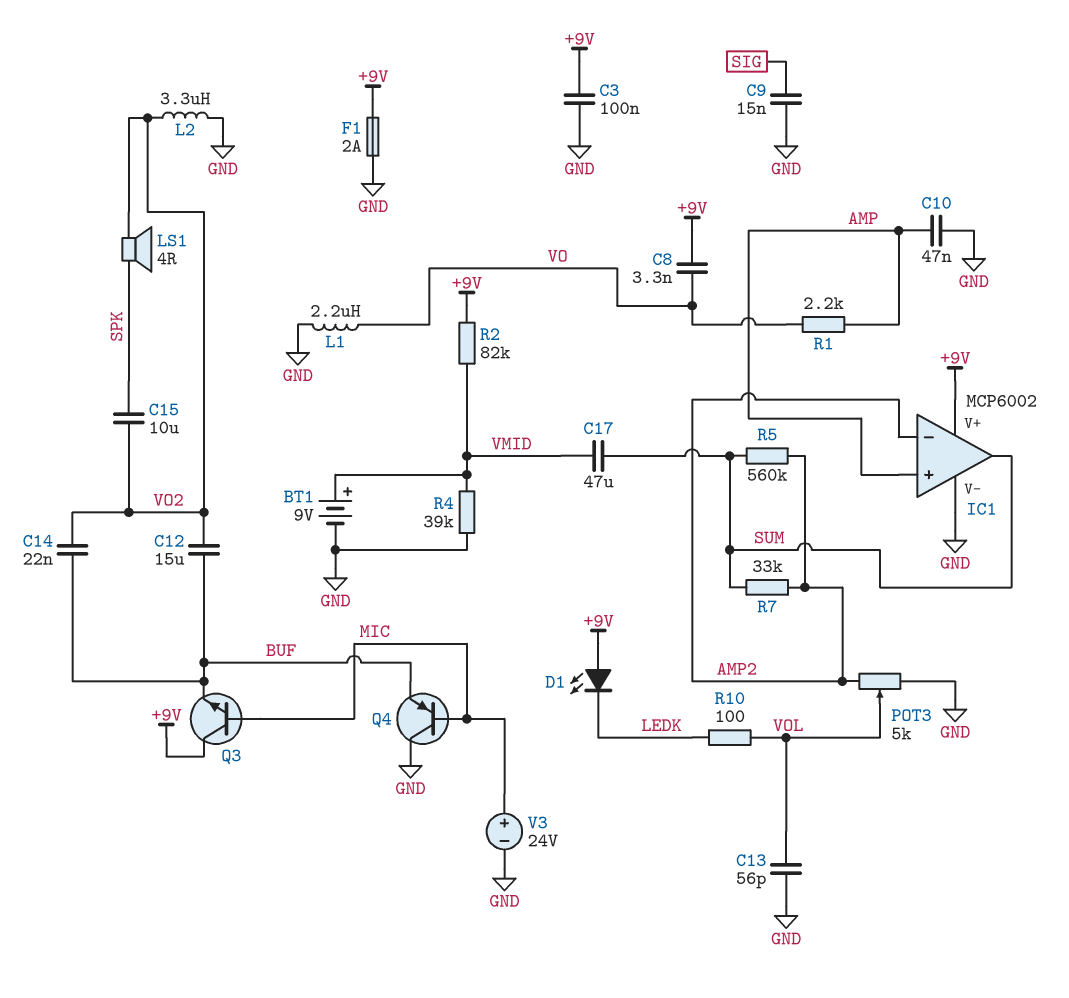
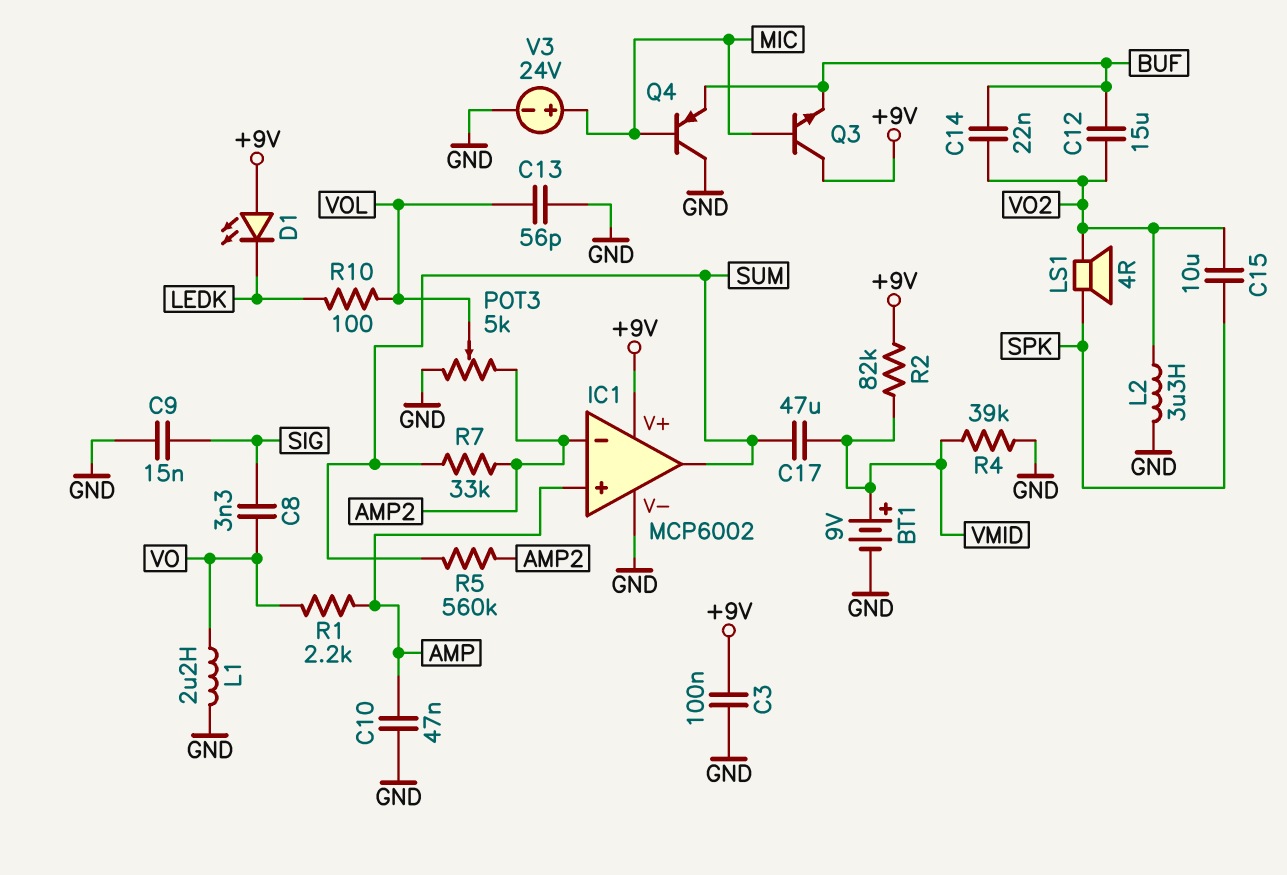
C8: 3.3nF (+9V, VO) -> 3.3nF (SIG, VO)
F1: 2A (+9V, GND) -> none

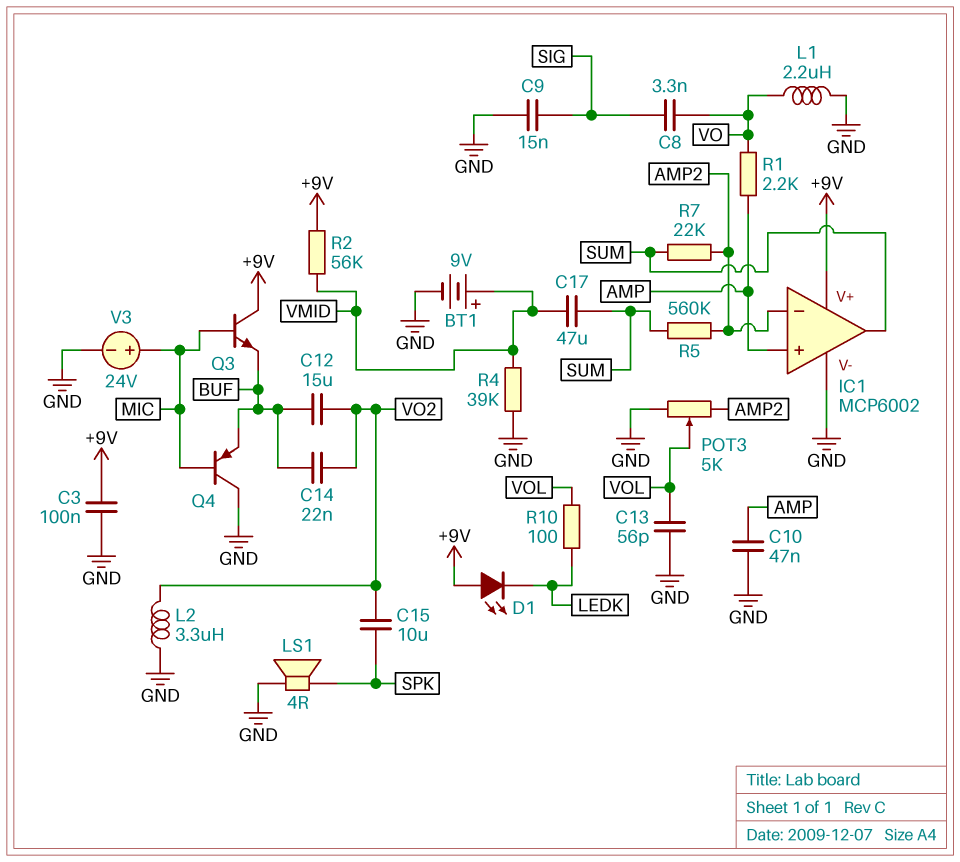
LS1: speaker 4R (SPK, VO2) -> speaker 4R (GND, SPK)
R2: 82k (+9V, VMID) -> 56k (+9V, VMID)
R7: 33k (AMP2, SUM) -> 22k (AMP2, SUM)

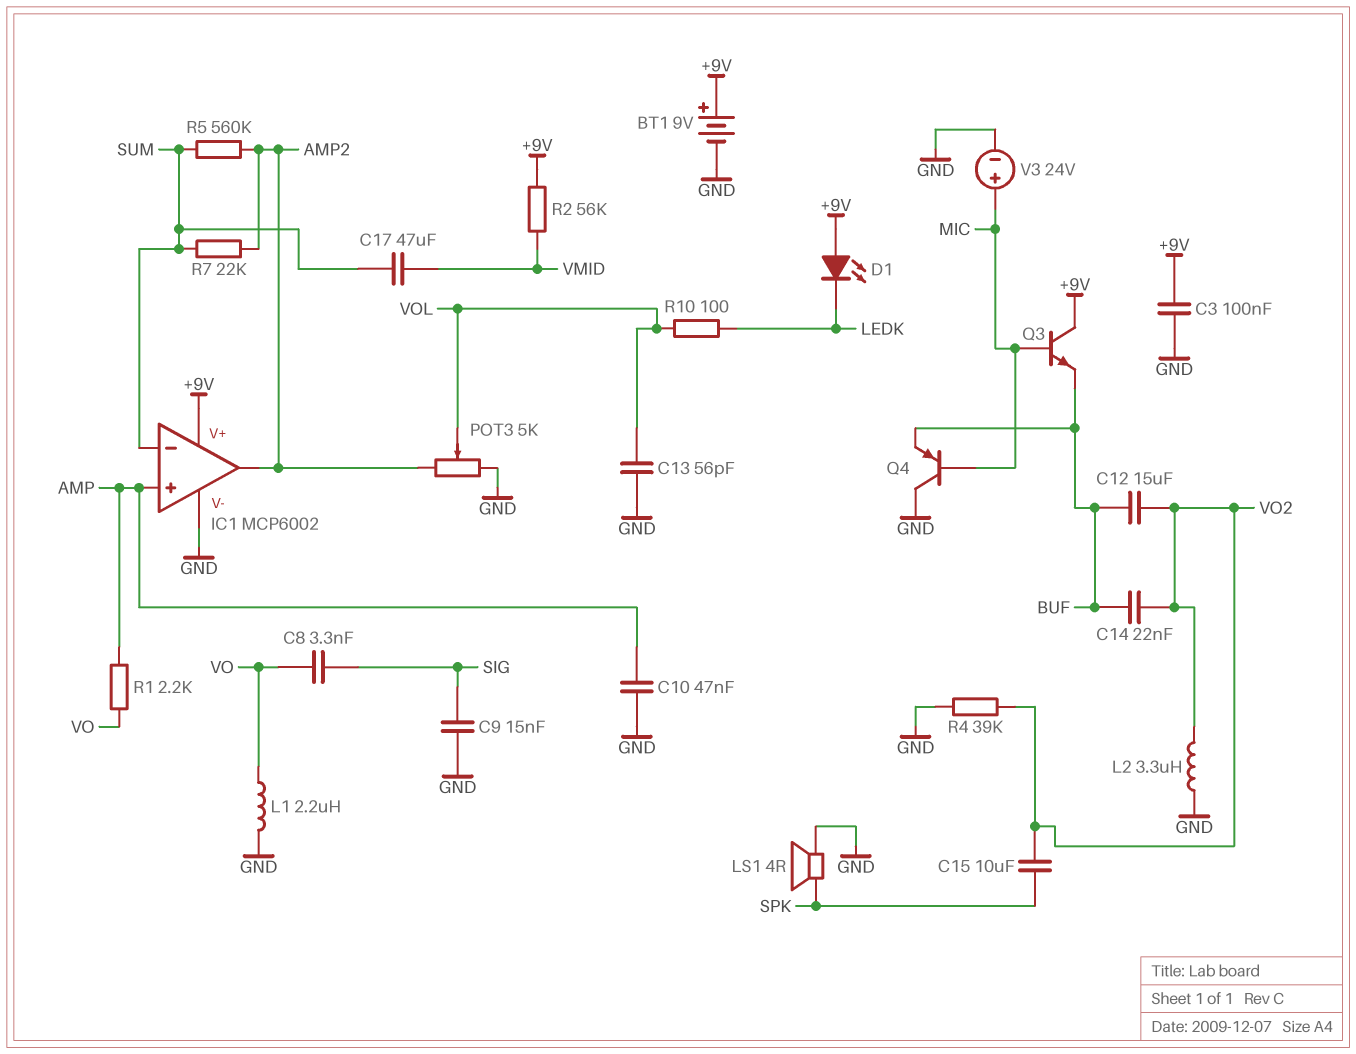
BT1: 9V (plus VMID, minus GND) -> 9V (plus +9V, minus GND)
IC1 pin in-: AMP2 -> SUM
IC1 pin out: SUM -> AMP2
R4: 39k (GND, VMID) -> 39k (GND, VO2)

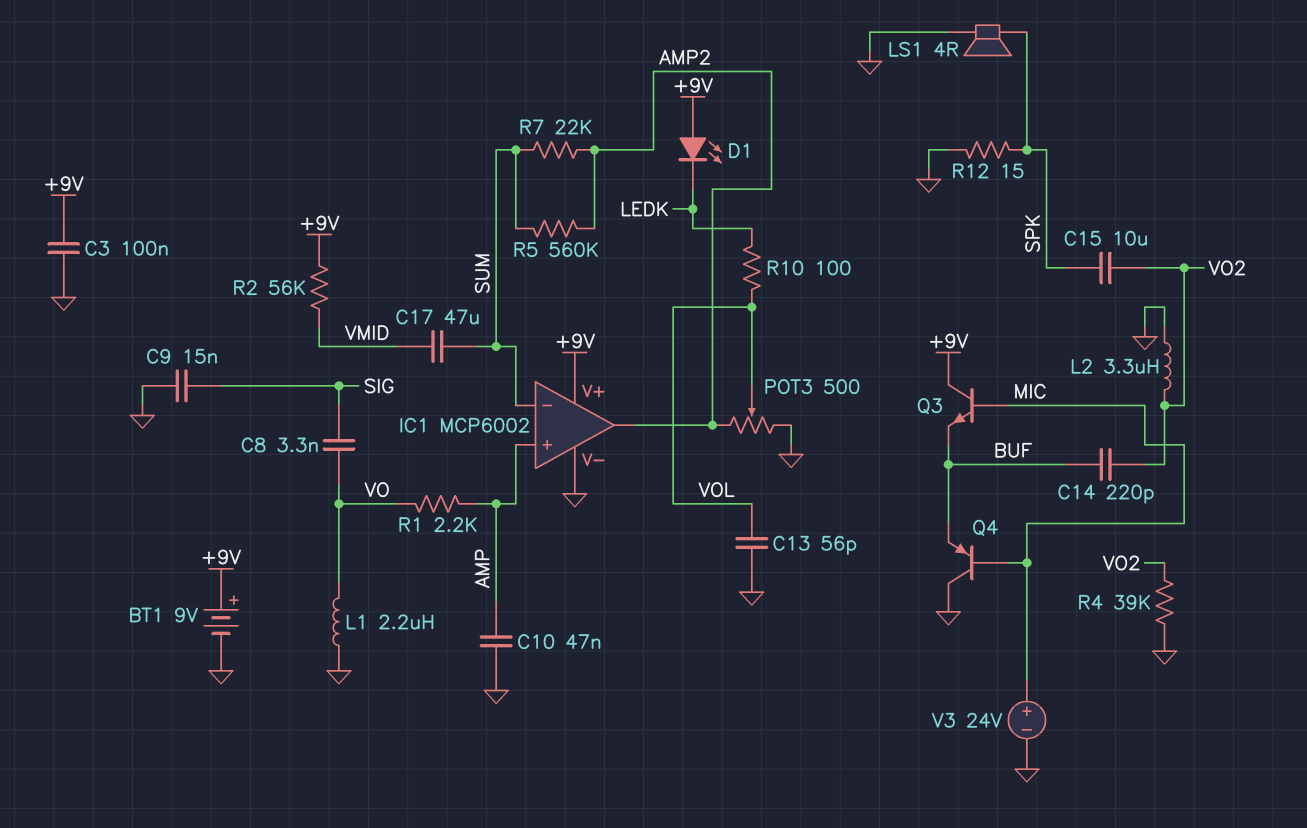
C12: 15uF (BUF, VO2) -> none
C14: 22nF (BUF, VO2) -> 220pF (BUF, VO2)
POT3: 5k (AMP2, GND, wiper VOL) -> 500 (AMP2, GND, wiper VOL)
R12: none -> 15 (GND, SPK)

